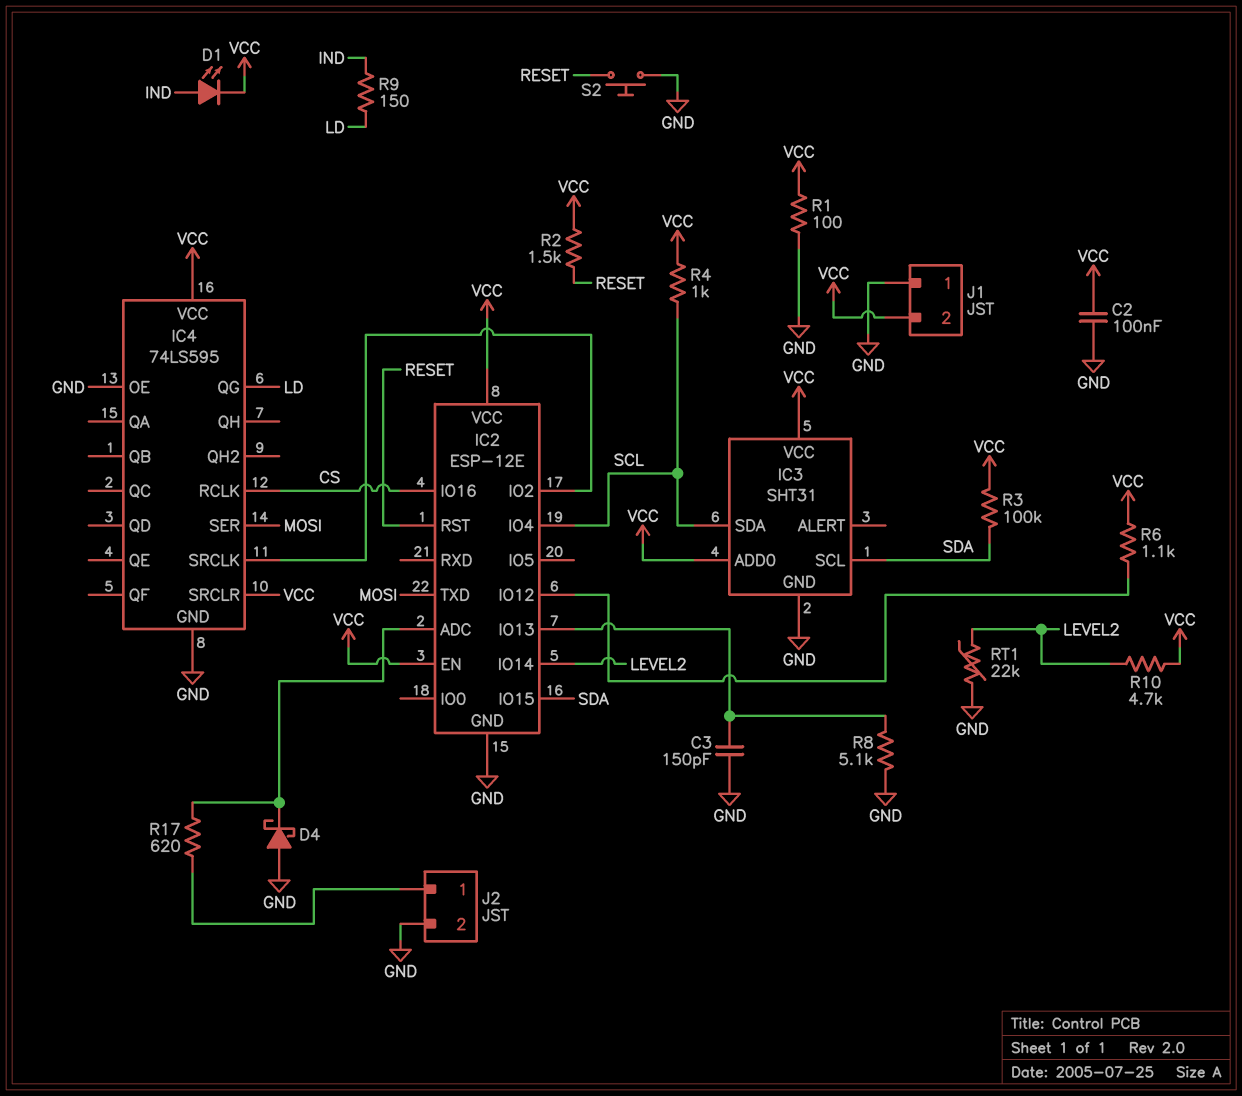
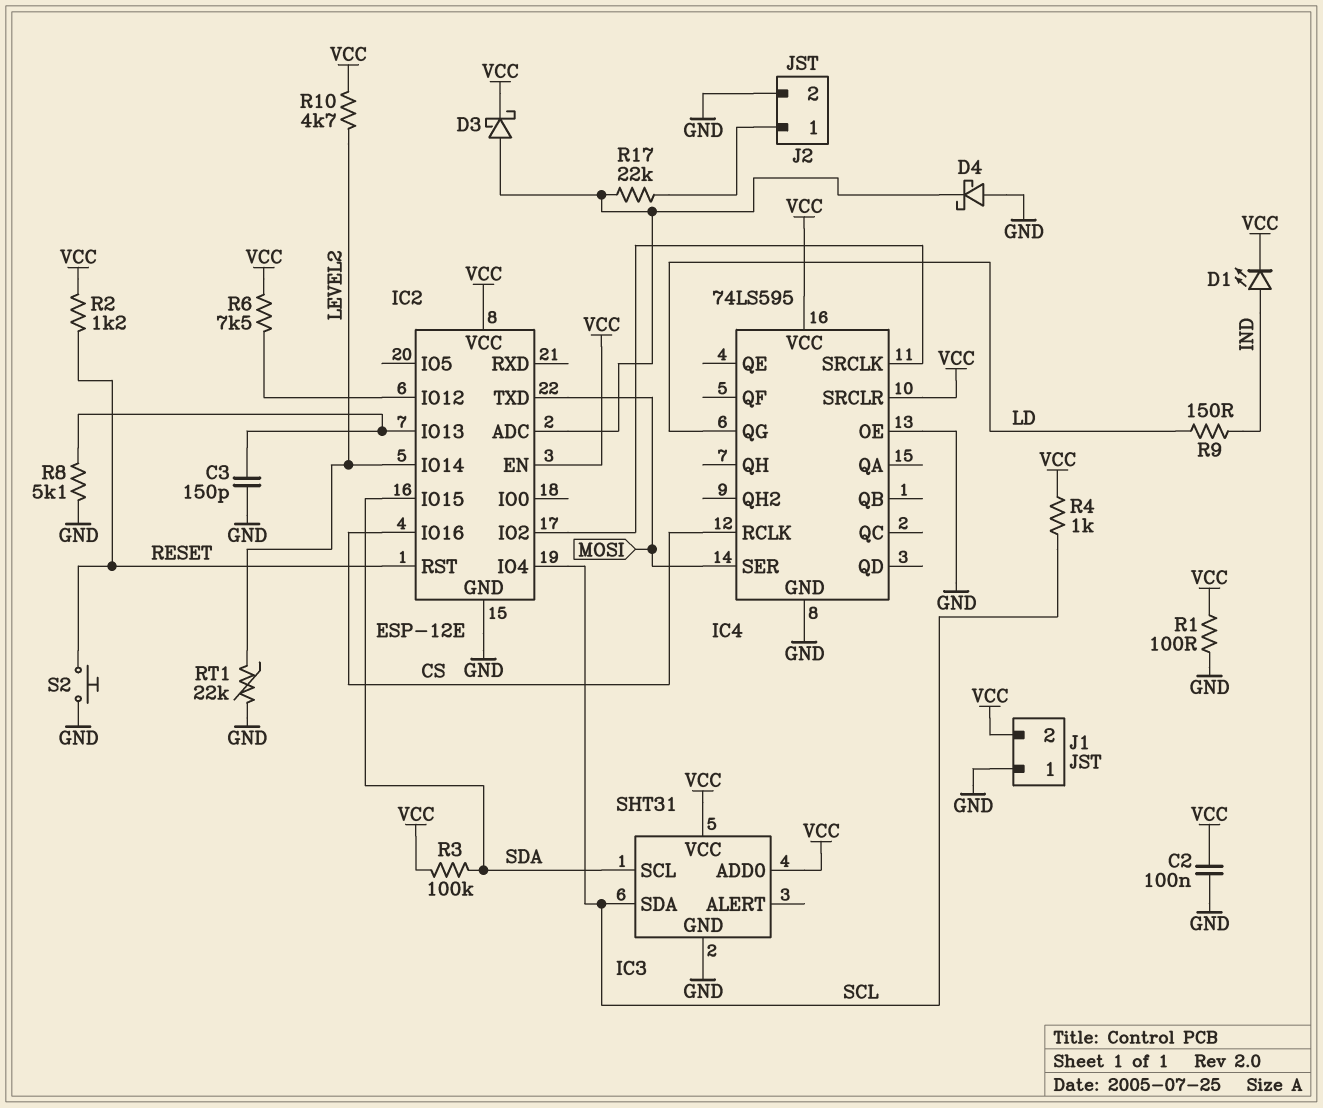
D3: none -> schottky (A IC2/ADC, K VCC)
R2: 1.5k (RESET, VCC) -> 1.2k (RESET, VCC)
R6: 1.1k (IC2/IO12, VCC) -> 7.5k (IC2/IO12, VCC)
R17: 620 (IC2/ADC, J2/1) -> 22k (IC2/ADC, J2/1)

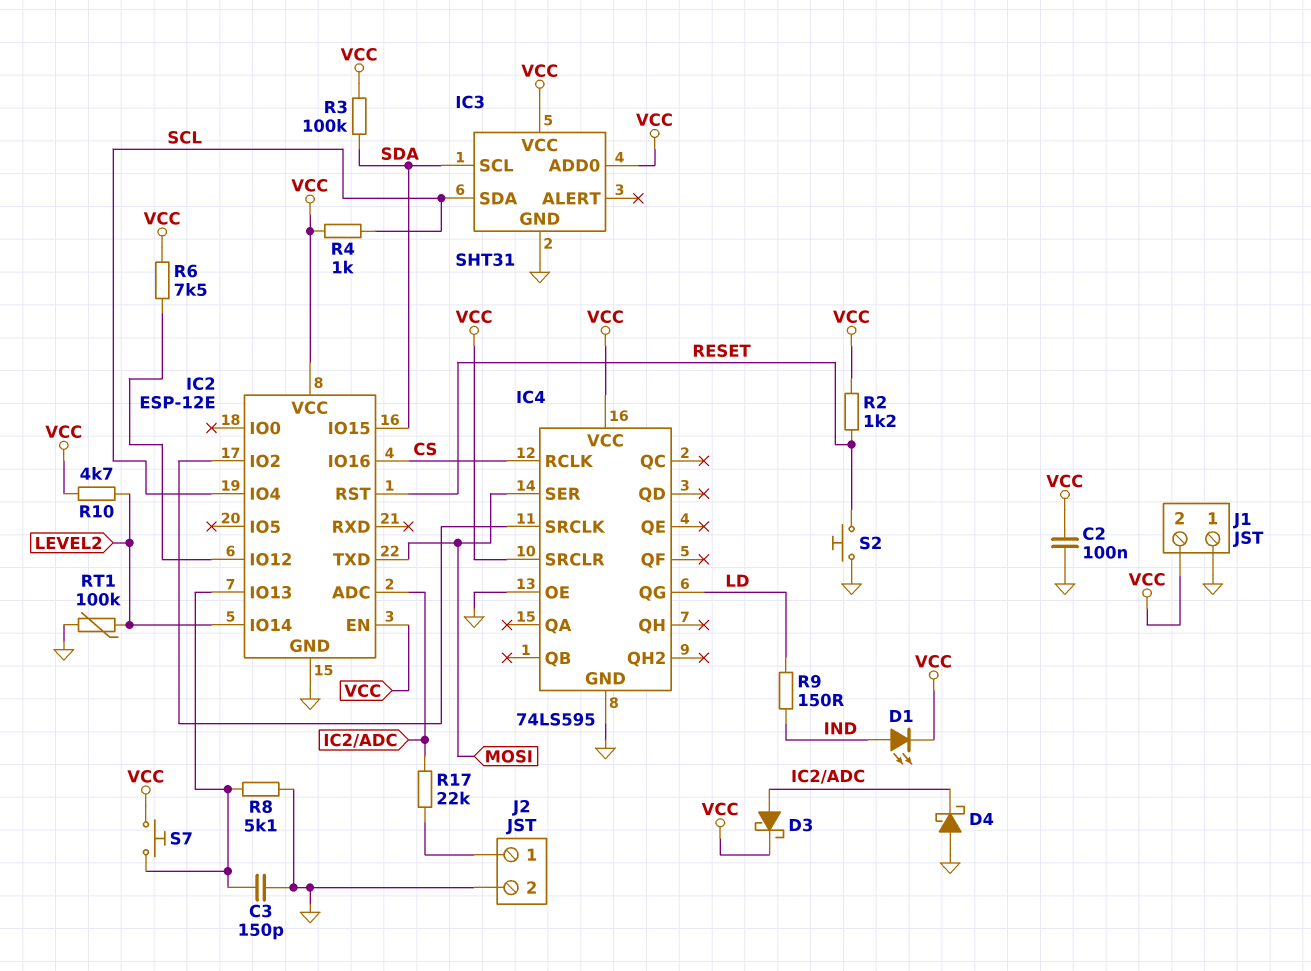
R1: 100 (GND, VCC) -> none
RT1: 22k (GND, LEVEL2) -> 100k (GND, LEVEL2)
S7: none -> button (IC2/IO13, VCC)

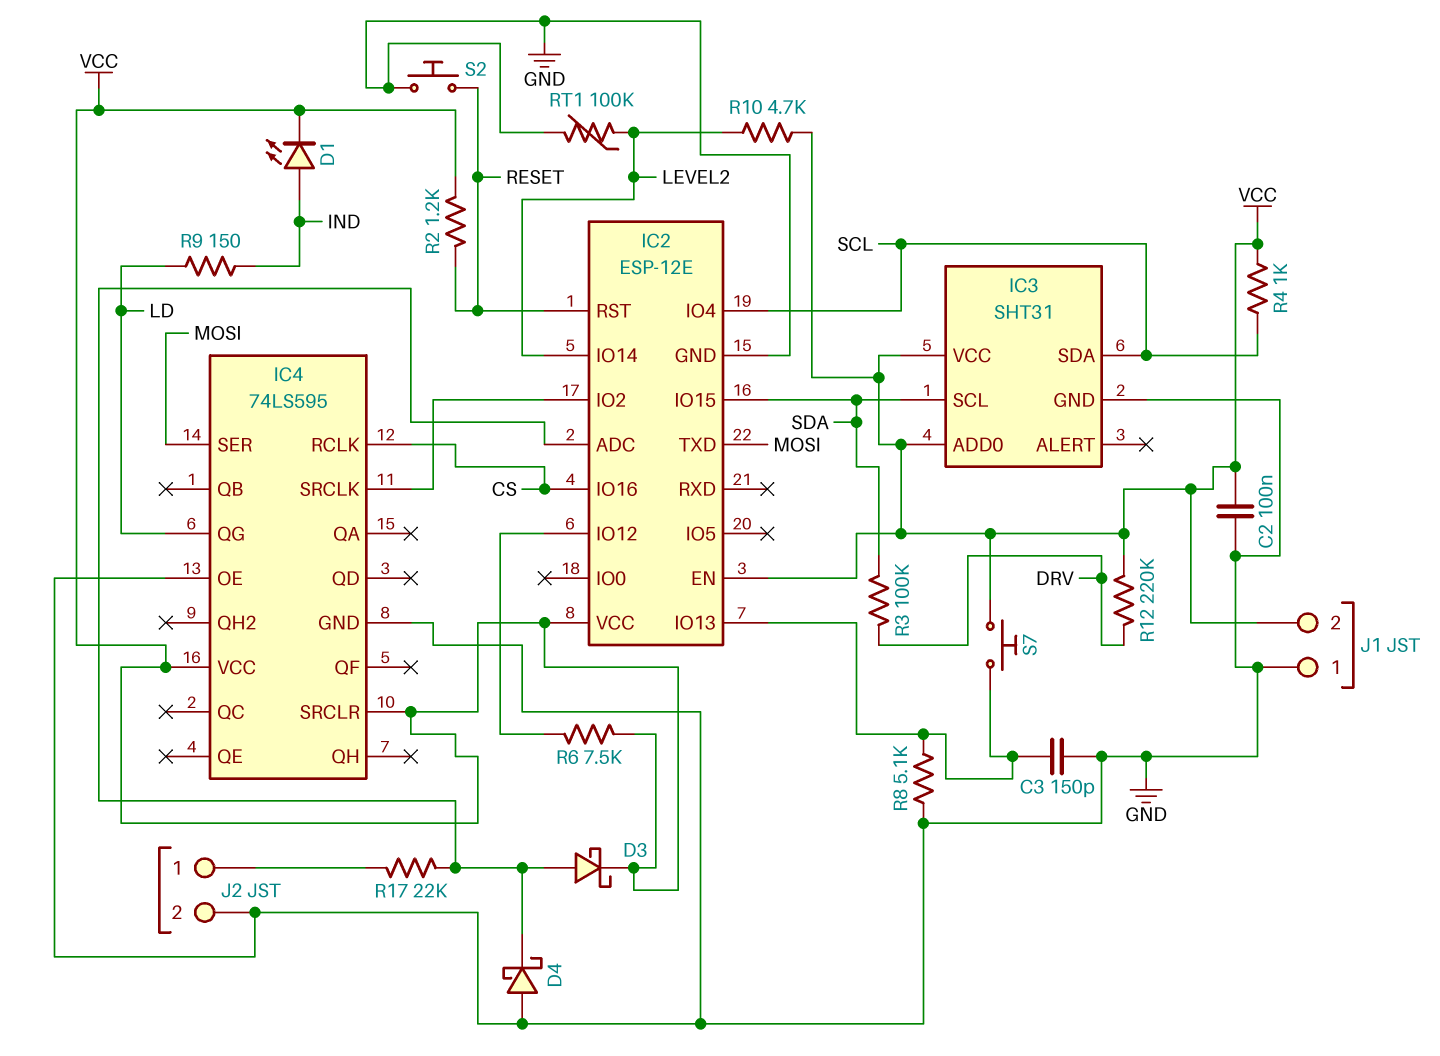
R3: 100k (SDA, VCC) -> 100k (DRV, SDA)
R12: none -> 220k (DRV, VCC)

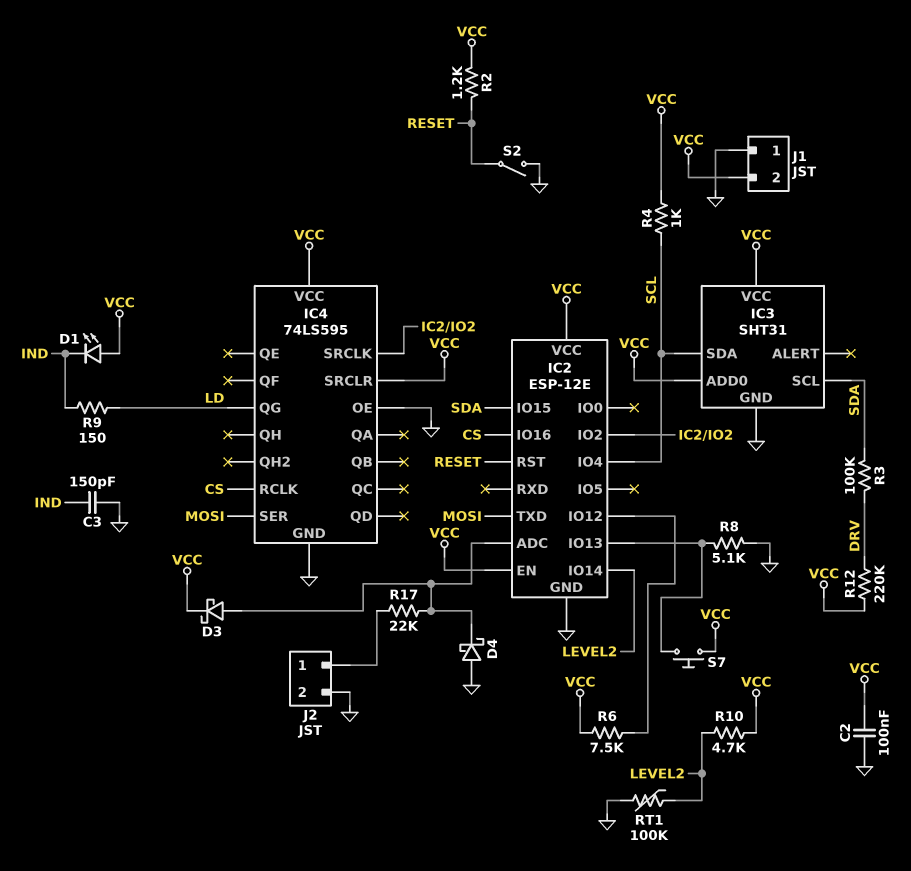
C3: 150pF (GND, IC2/IO13) -> 150pF (GND, IND)
D1: LED (A IND, K VCC) -> LED (A VCC, K IND)
S2: button (GND, RESET) -> switch (GND, RESET)

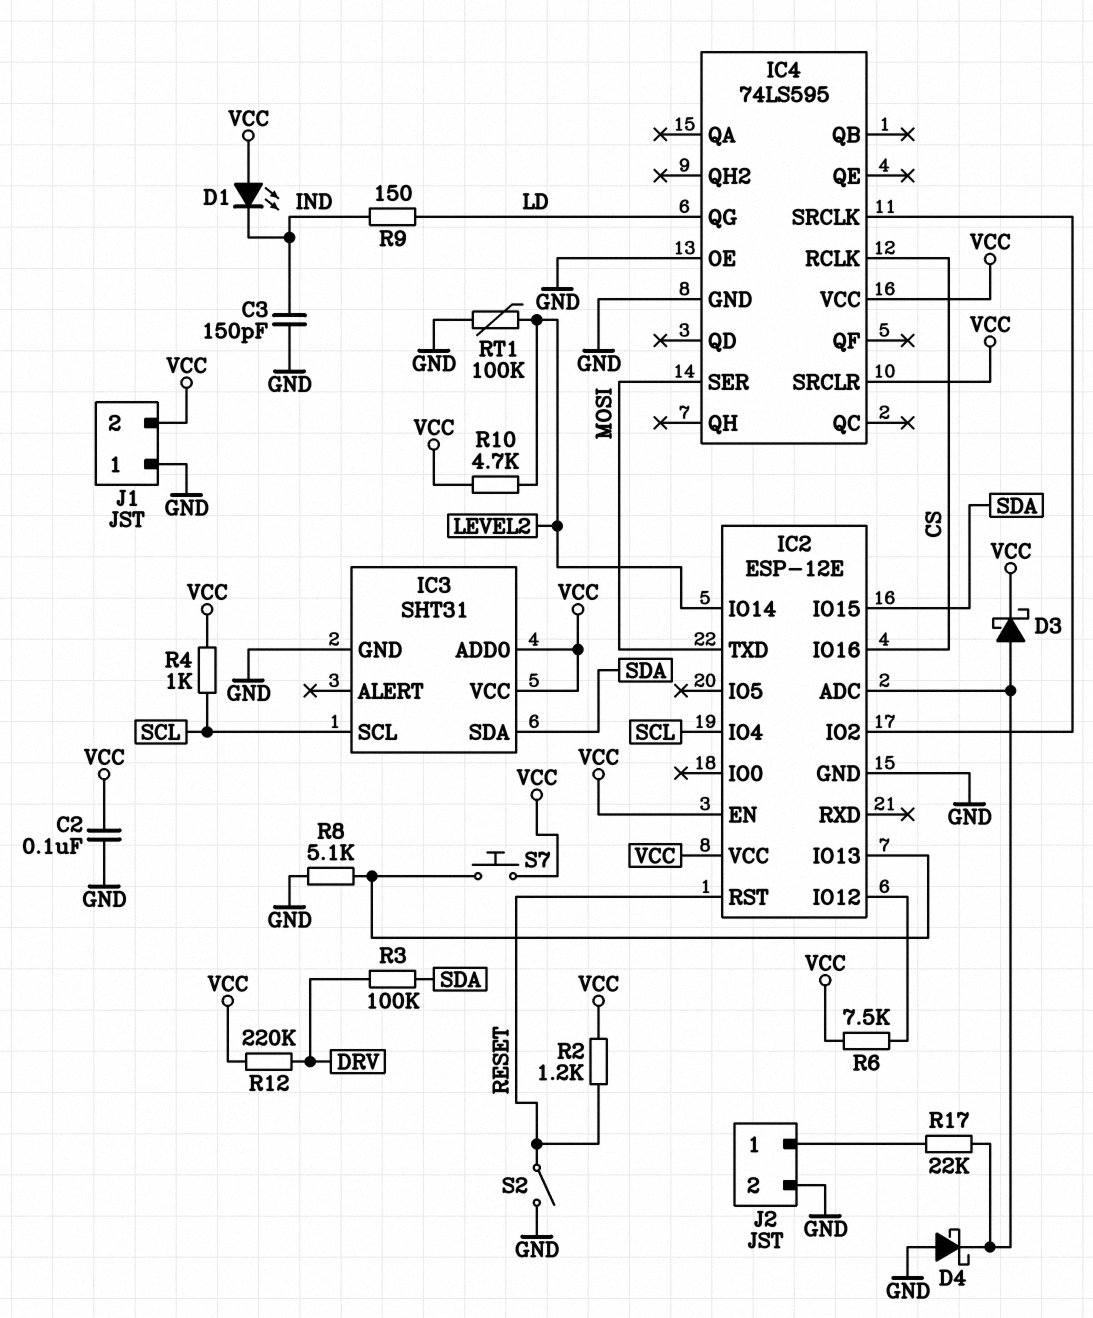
IC3 pin SCL: SDA -> SCL
IC3 pin SDA: SCL -> SDA

